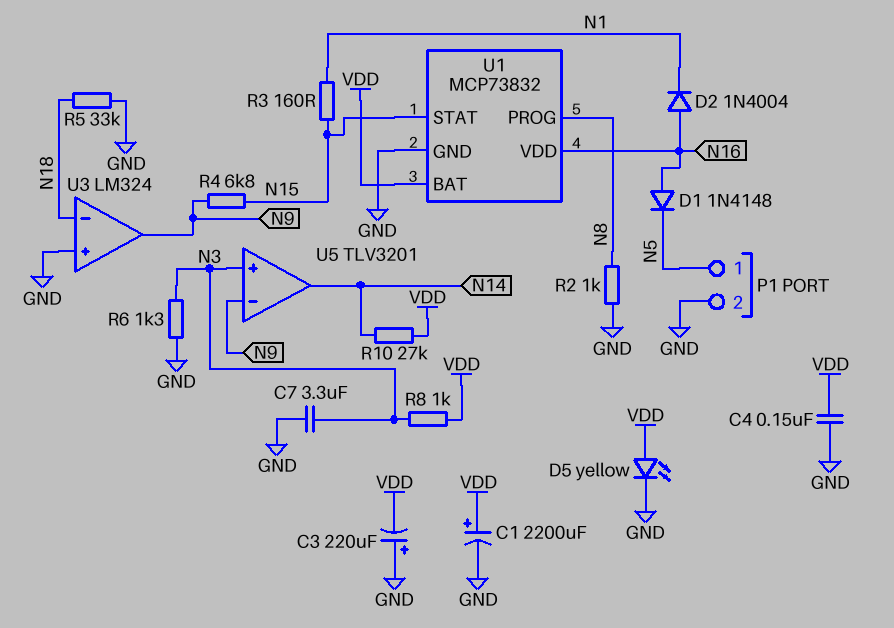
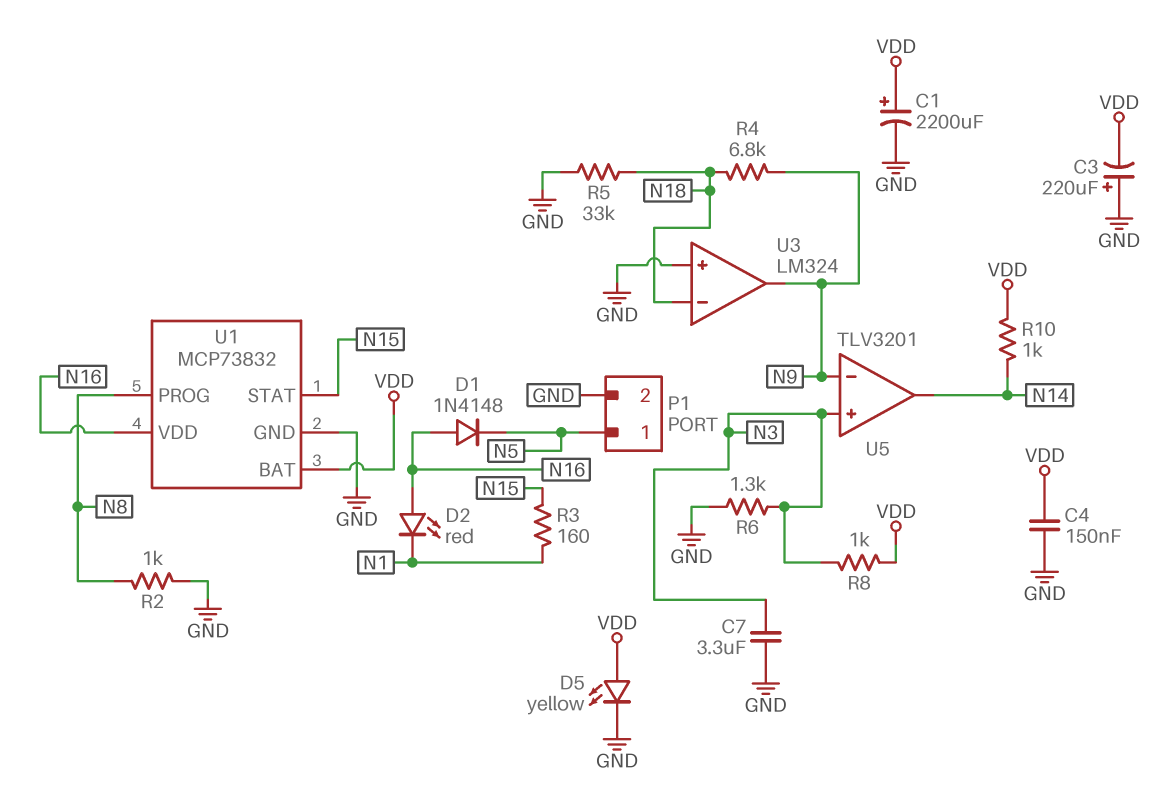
D2: diode 1N4004 (A N16, K N1) -> LED red (A N16, K N1)
R4: 6.8k (N9, N15) -> 6.8k (N9, N18)
R10: 27k (N14, VDD) -> 1k (N14, VDD)

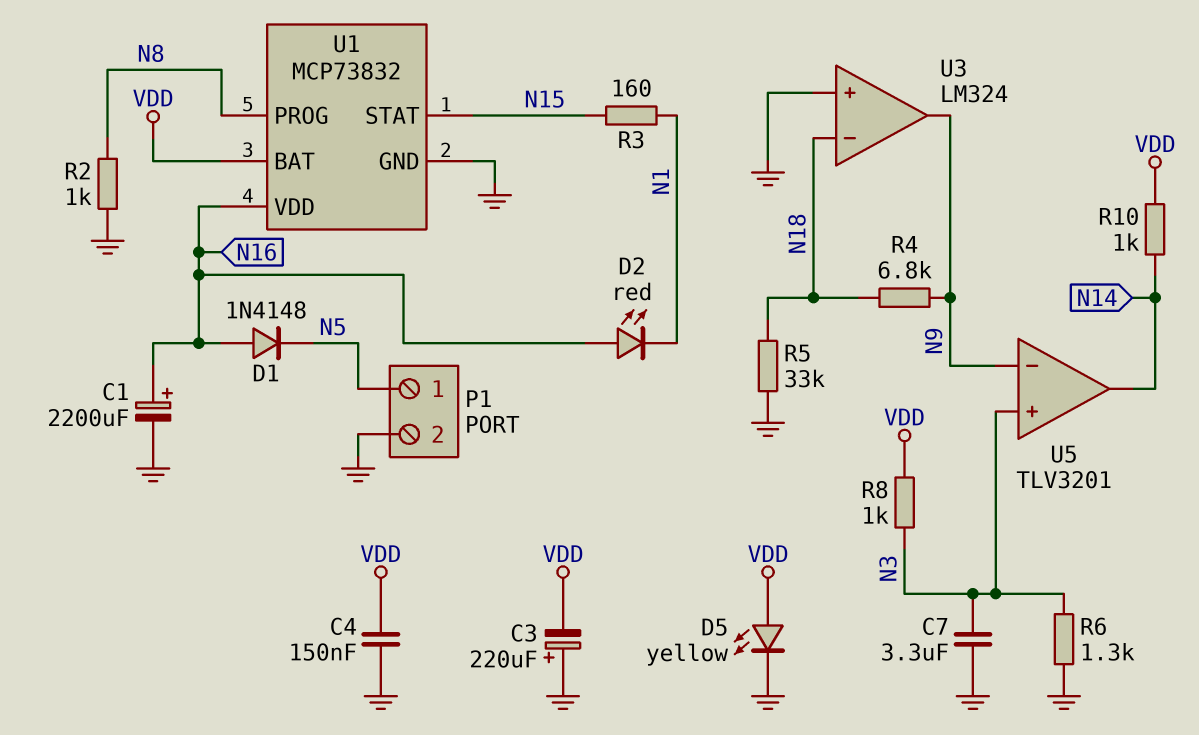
C1: 2200uF (plus VDD, minus GND) -> 2200uF (plus N16, minus GND)

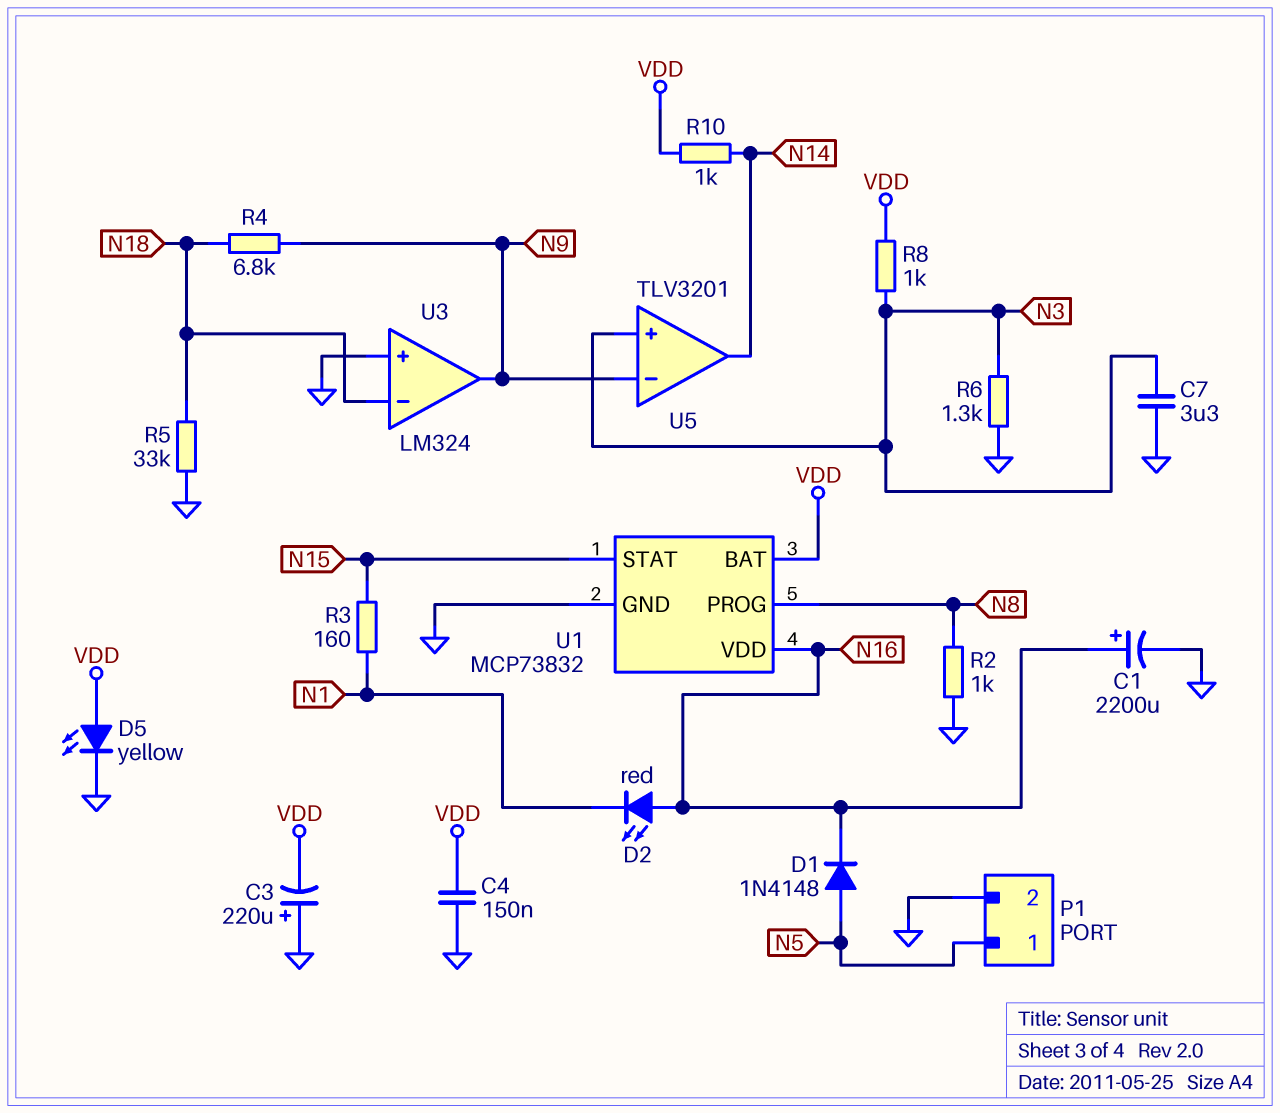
D1: diode 1N4148 (A N16, K N5) -> diode 1N4148 (A N5, K N16)

